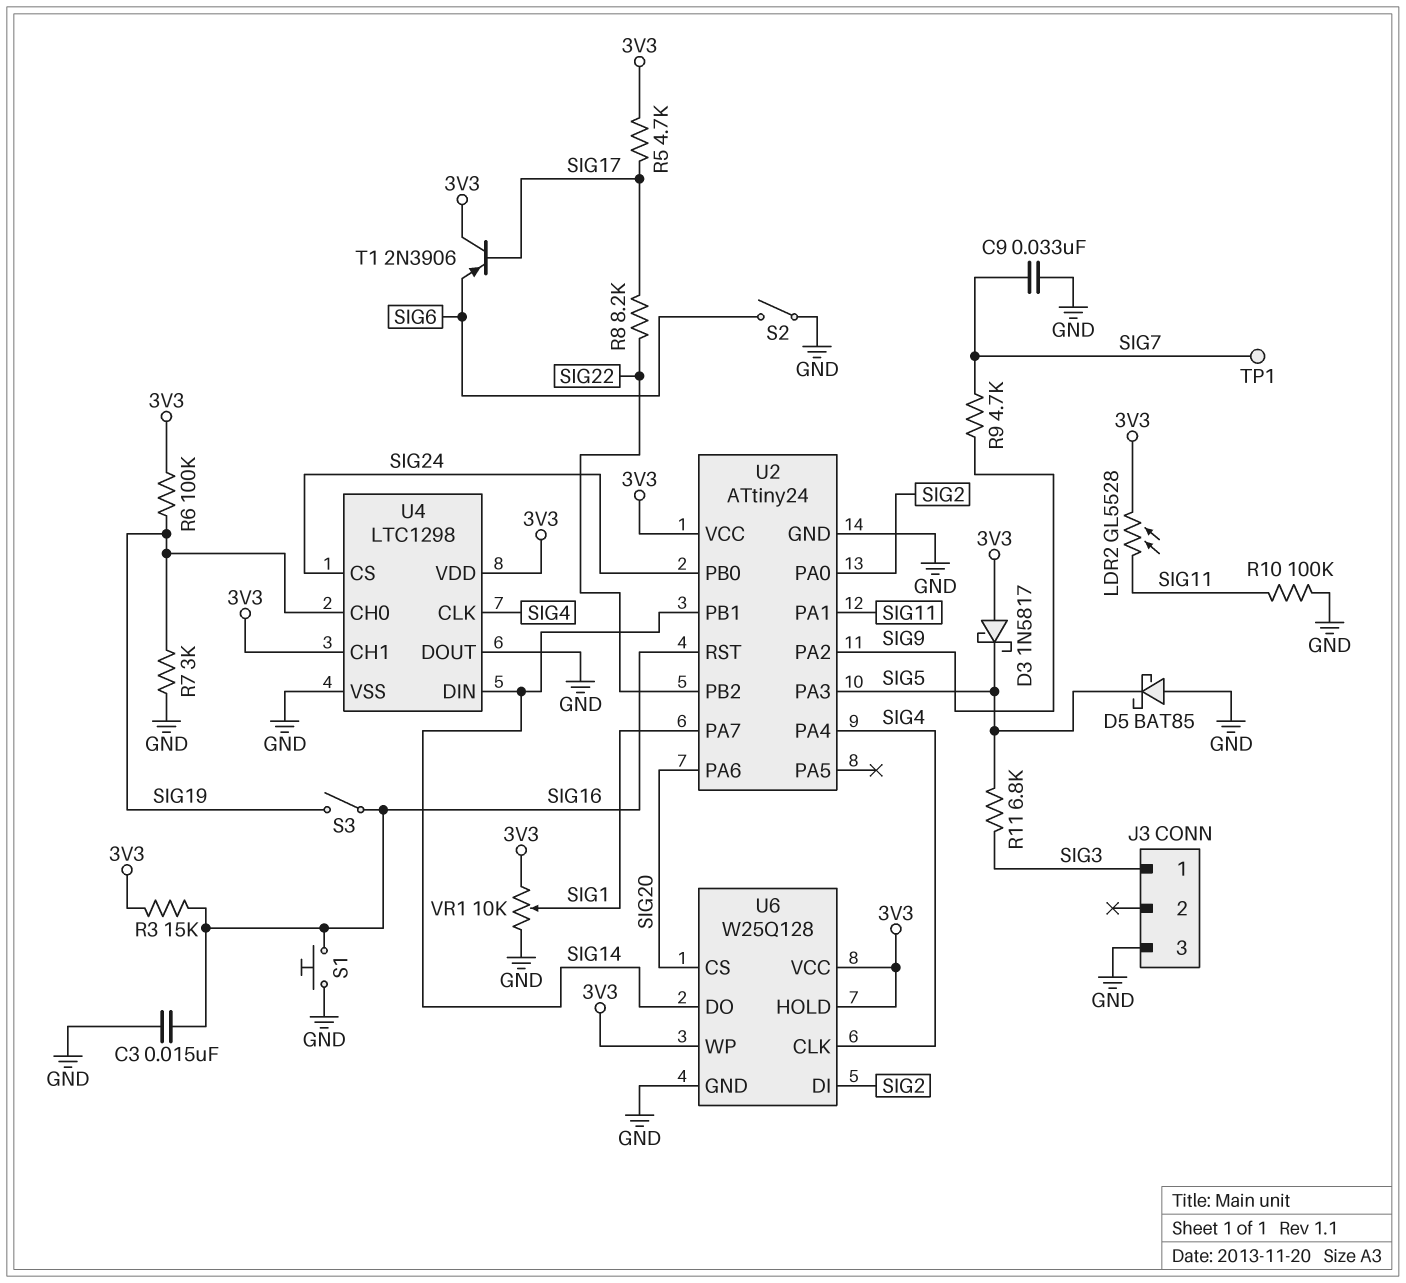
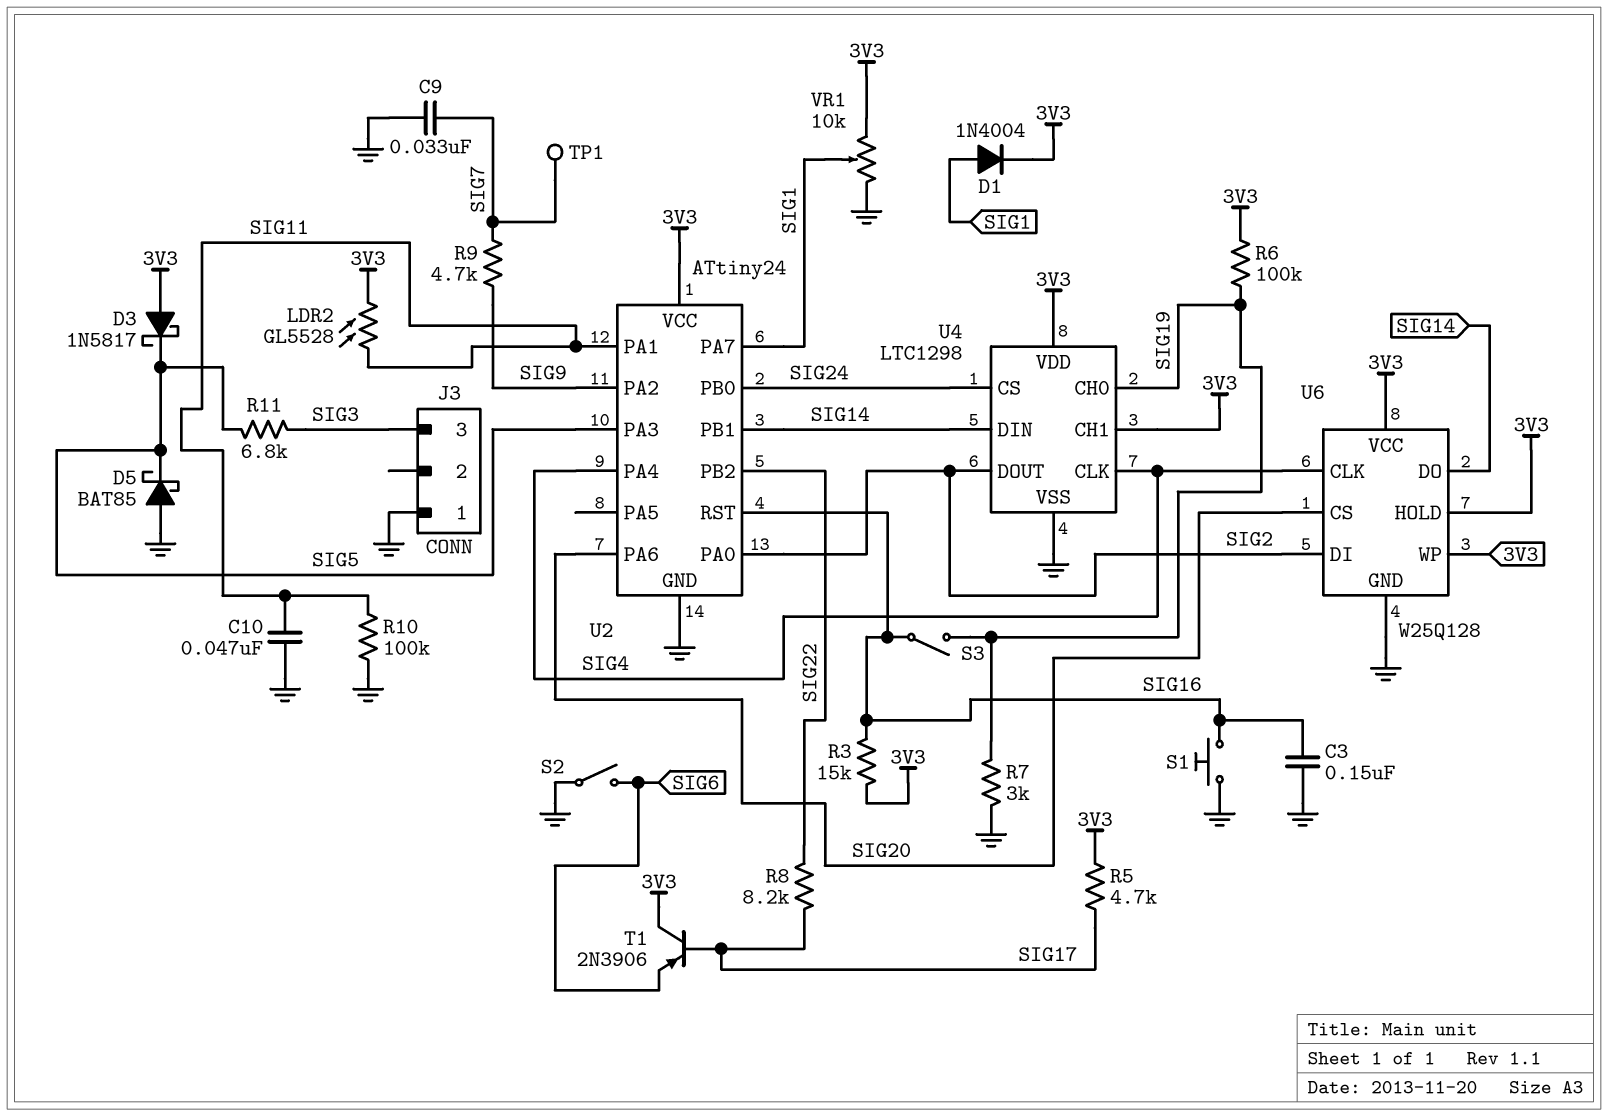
C3: 15nF (GND, SIG16) -> 150nF (GND, SIG16)
C10: none -> 47nF (GND, SIG11)
D1: none -> diode 1N4004 (A SIG1, K 3V3)
J3 pin 1: SIG3 -> GND
J3 pin 3: GND -> SIG3
U4 pin DOUT: GND -> SIG2

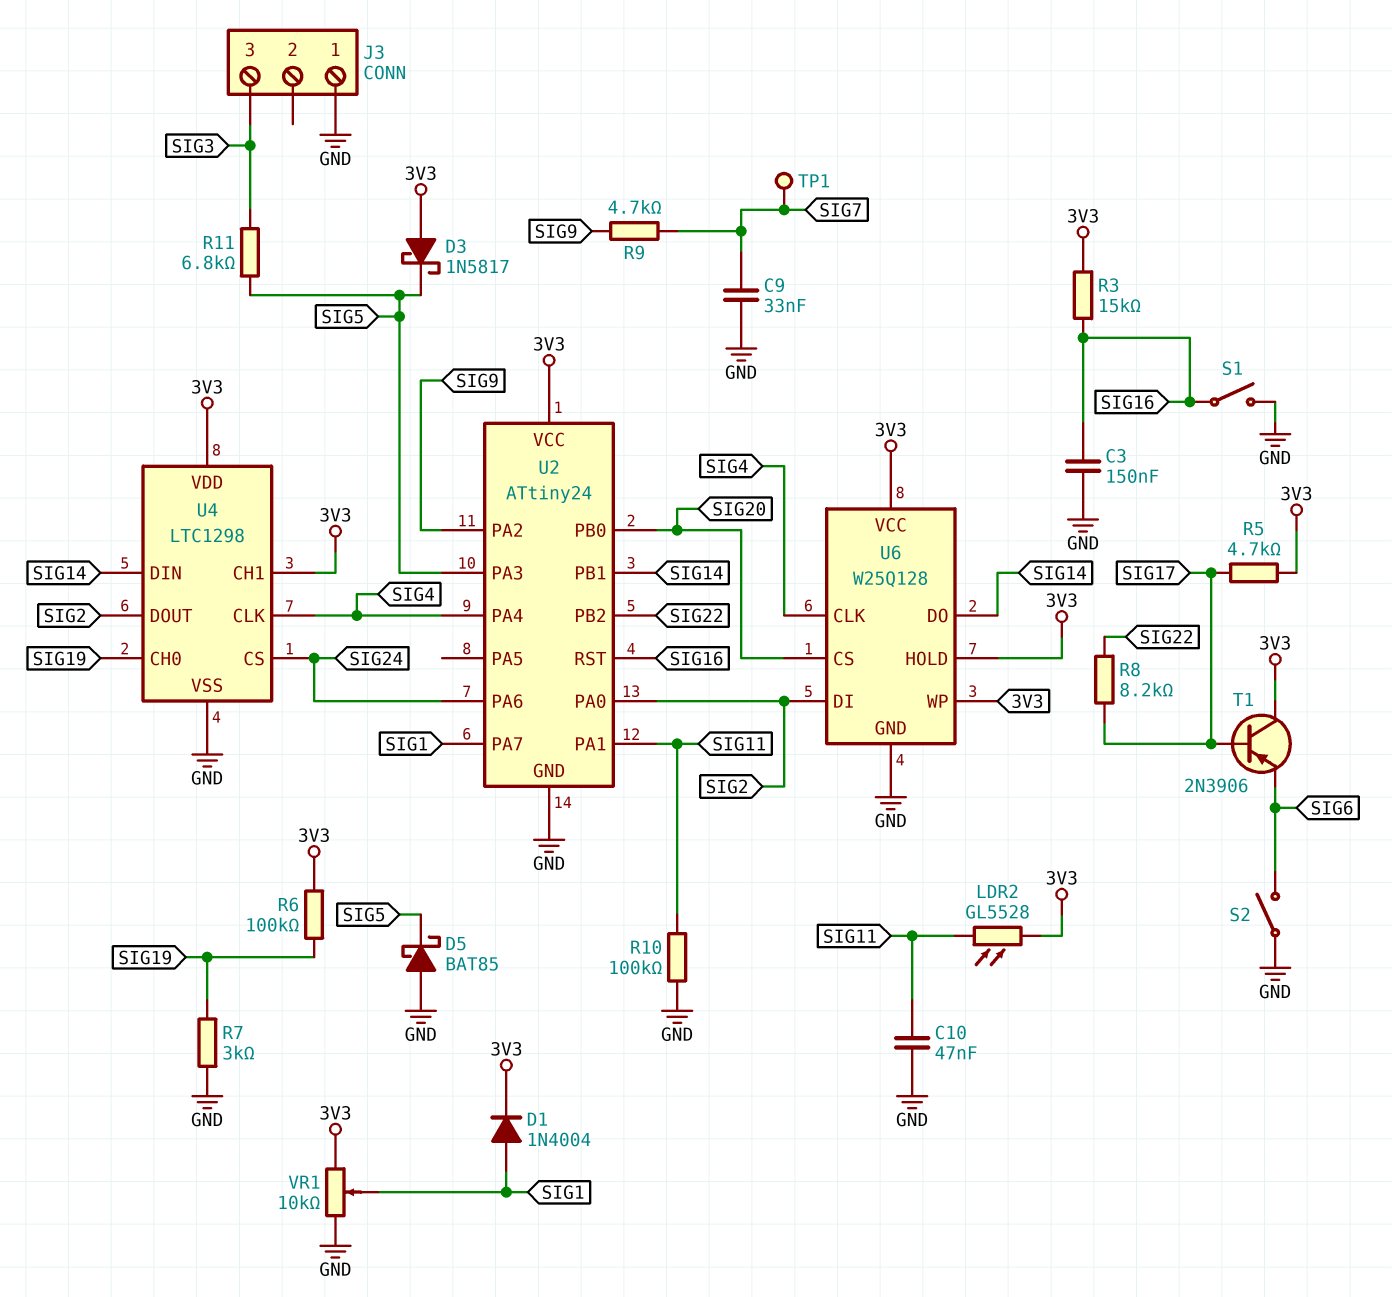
S1: button (GND, SIG16) -> switch (GND, SIG16)
S3: switch (SIG16, SIG19) -> none
U2 pin PA6: SIG20 -> SIG24
U2 pin PB0: SIG24 -> SIG20

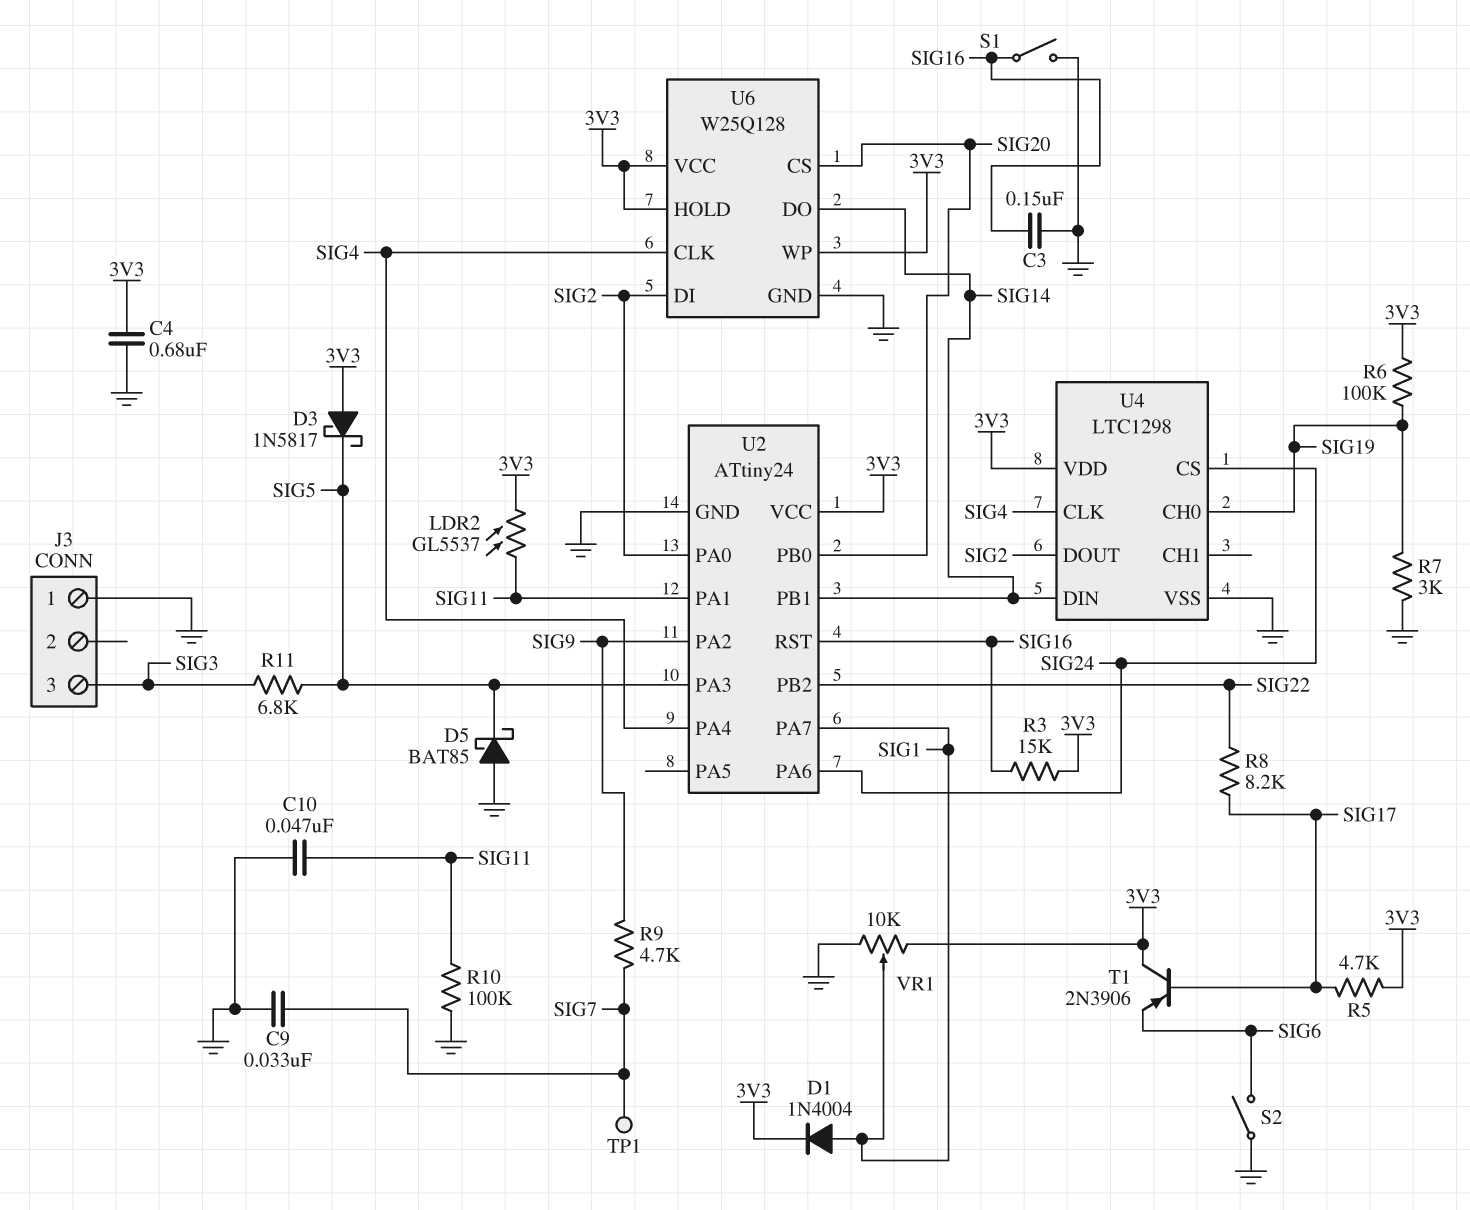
C4: none -> 680nF (3V3, GND)
LDR2: GL5528 (3V3, SIG11) -> GL5537 (3V3, SIG11)
U4 pin CH1: 3V3 -> none

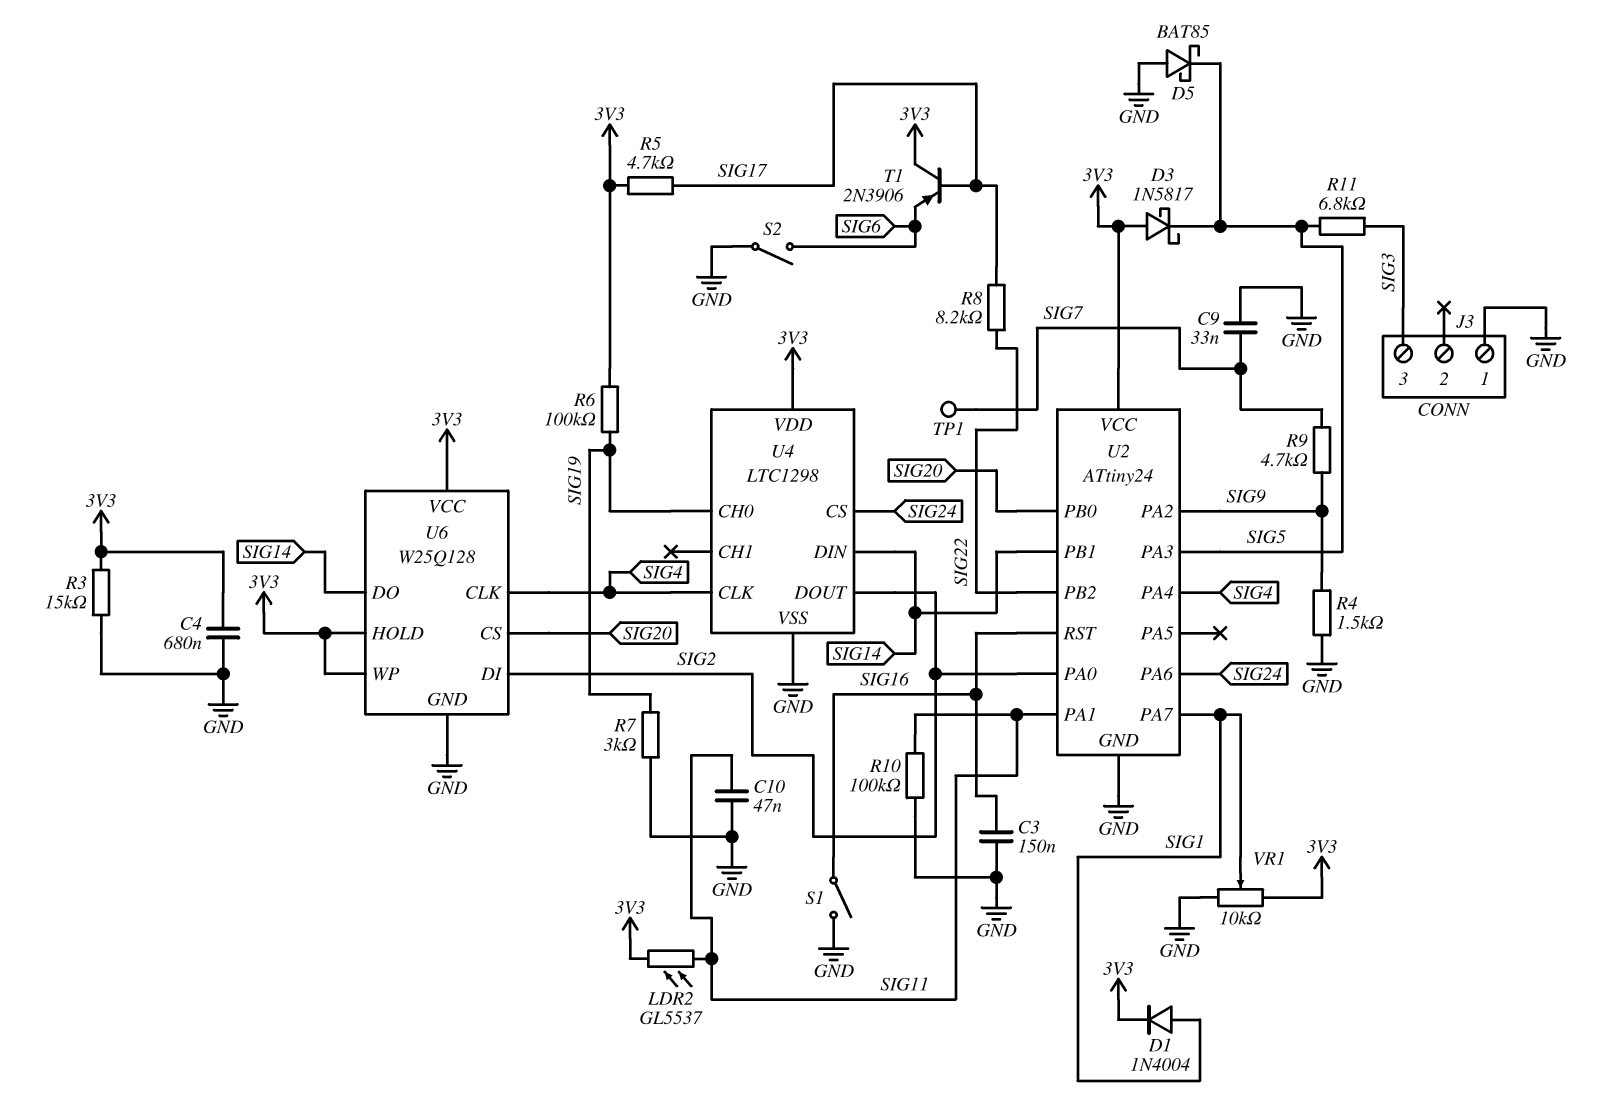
R3: 15k (3V3, SIG16) -> 15k (3V3, GND)
R4: none -> 1.5k (GND, SIG9)

